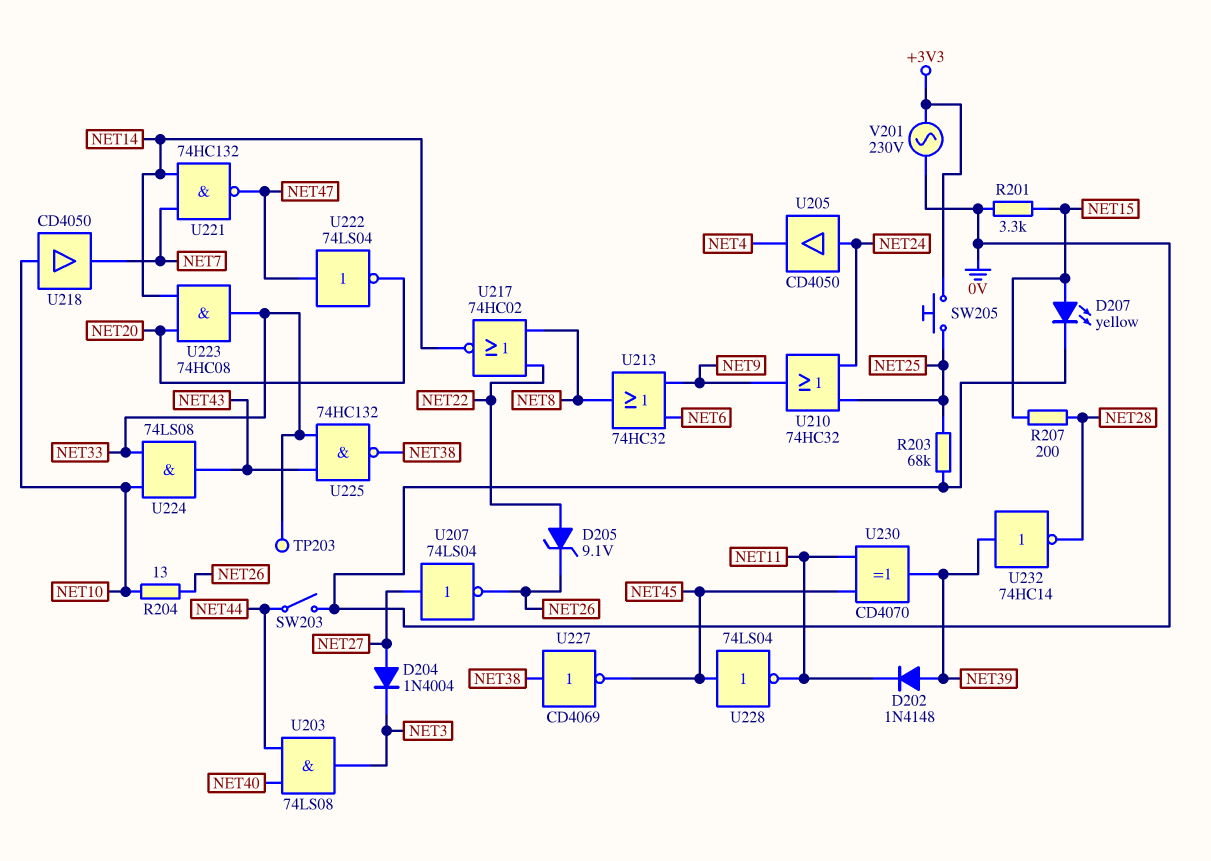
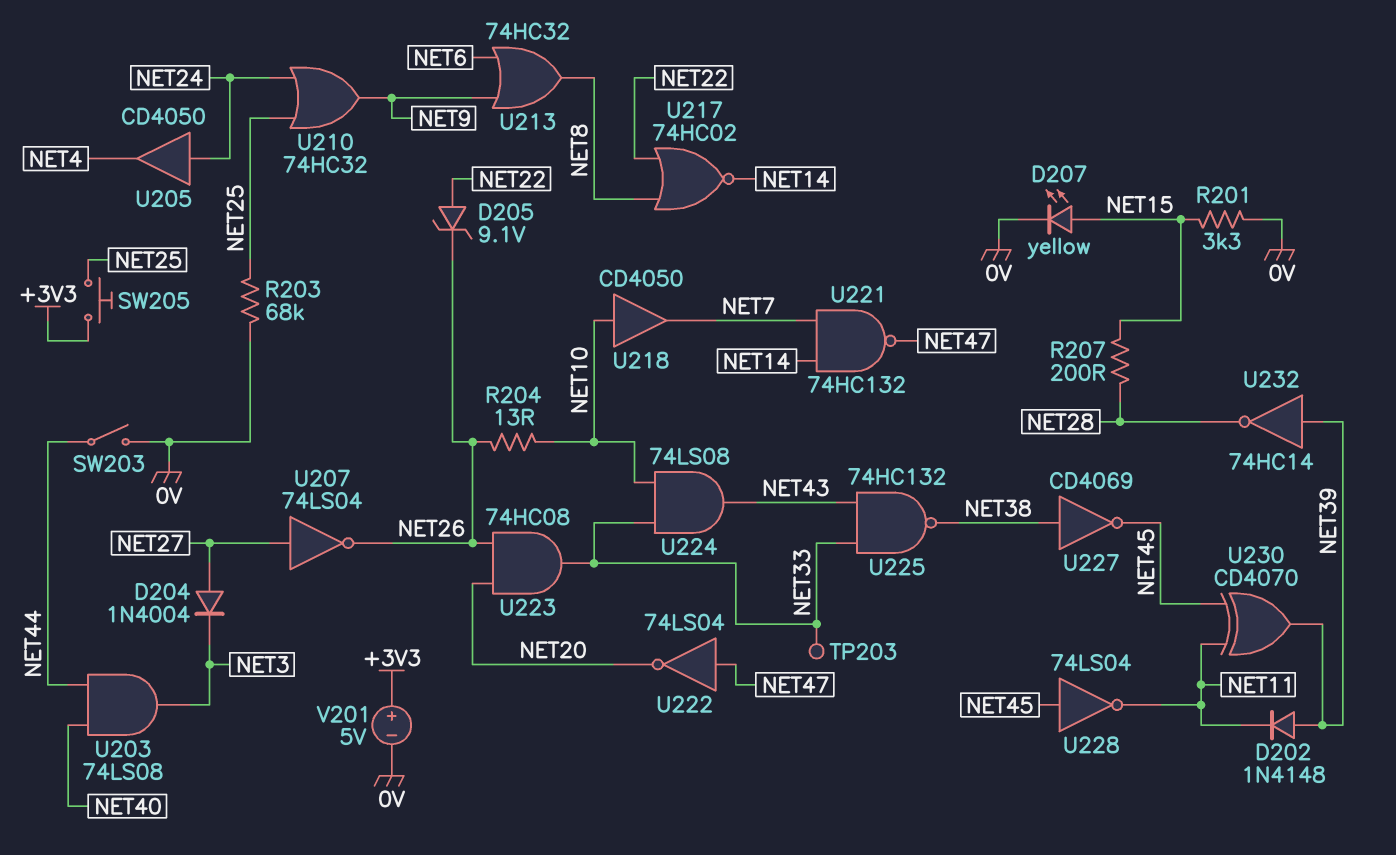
U223: AND 74HC08 (in NET14, in NET20, out NET33) -> AND 74HC08 (in NET20, in NET26, out NET33)
V201: AC 230V (+3V3, 0V) -> 5V (plus +3V3, minus 0V)

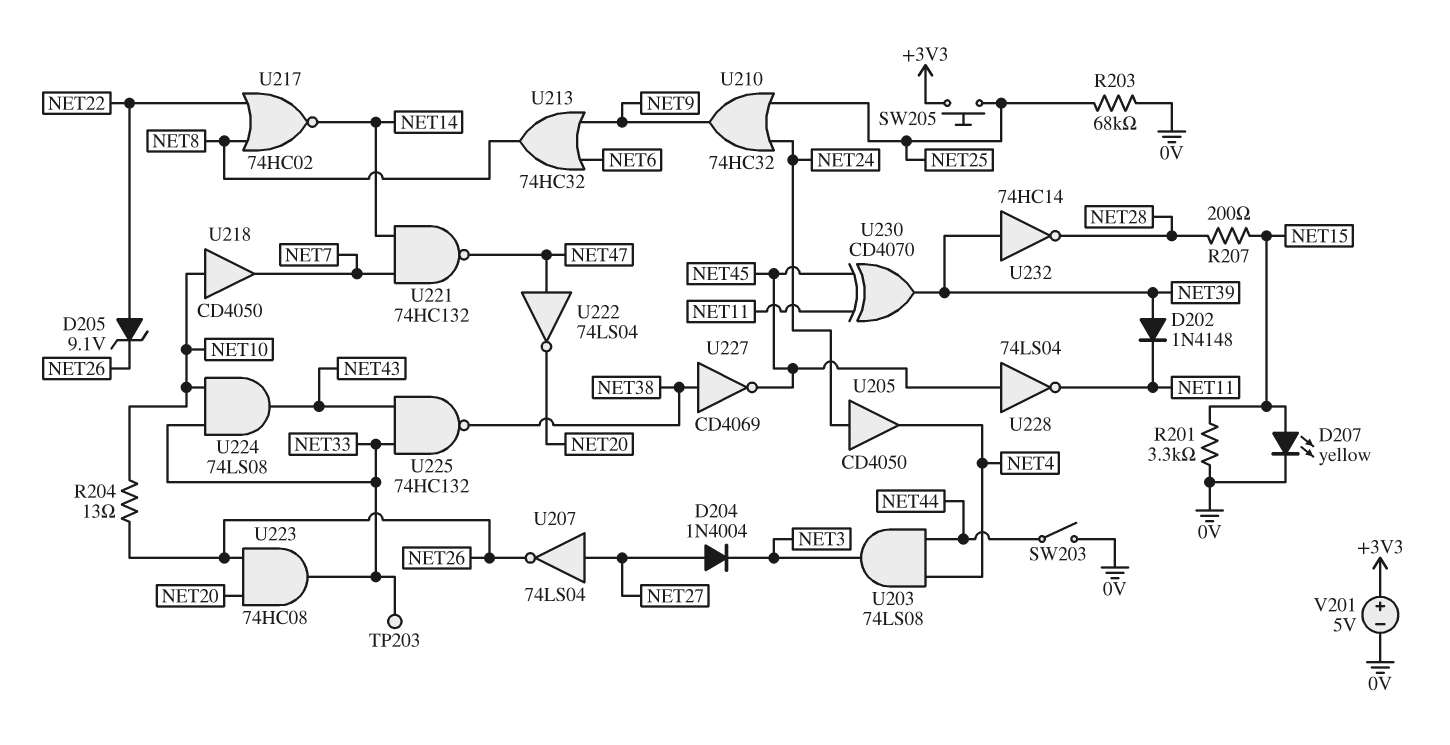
U203: AND 74LS08 (in NET40, in NET44, out NET3) -> AND 74LS08 (in NET4, in NET44, out NET3)

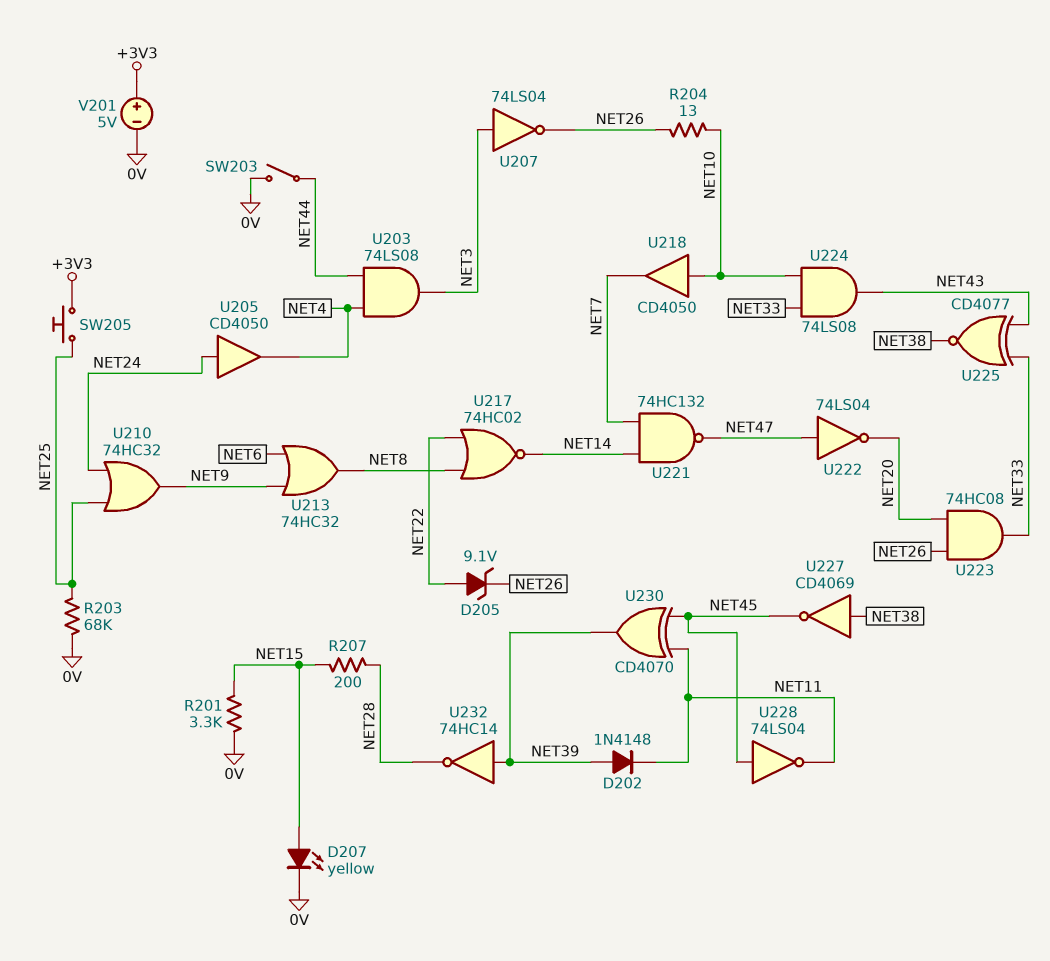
D204: diode 1N4004 (A NET27, K NET3) -> none
TP203: test point (NET33) -> none
U207: NOT 74LS04 (in NET27, out NET26) -> NOT 74LS04 (in NET3, out NET26)
U225: NAND 74HC132 (in NET33, in NET43, out NET38) -> XNOR CD4077 (in NET33, in NET43, out NET38)

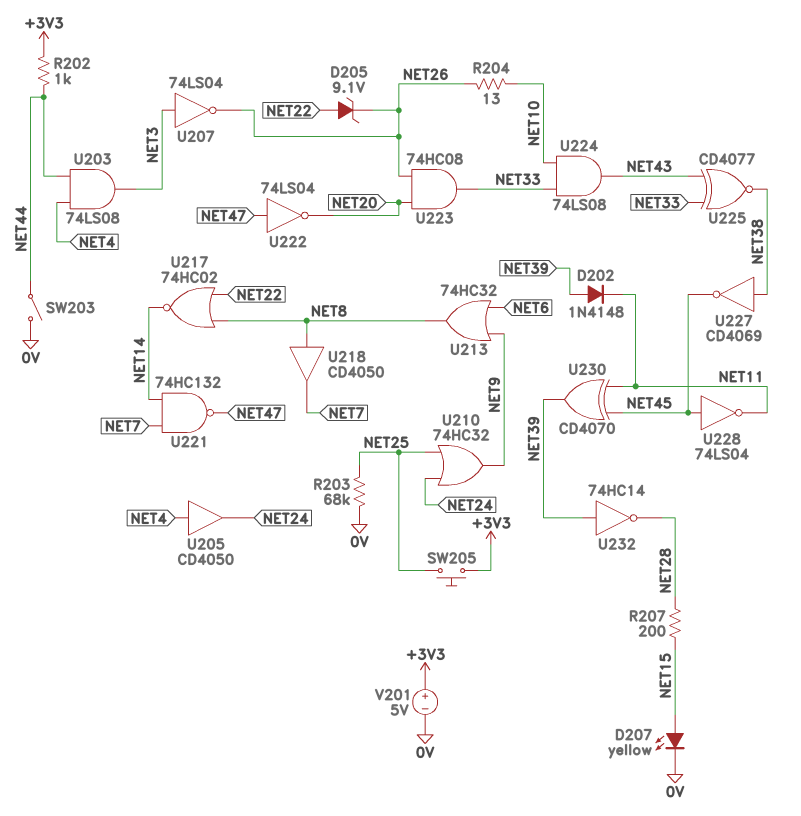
R201: 3.3k (0V, NET15) -> none
R202: none -> 1k (+3V3, NET44)
U205: buffer CD4050 (in NET24, out NET4) -> buffer CD4050 (in NET4, out NET24)
U218: buffer CD4050 (in NET10, out NET7) -> buffer CD4050 (in NET8, out NET7)

